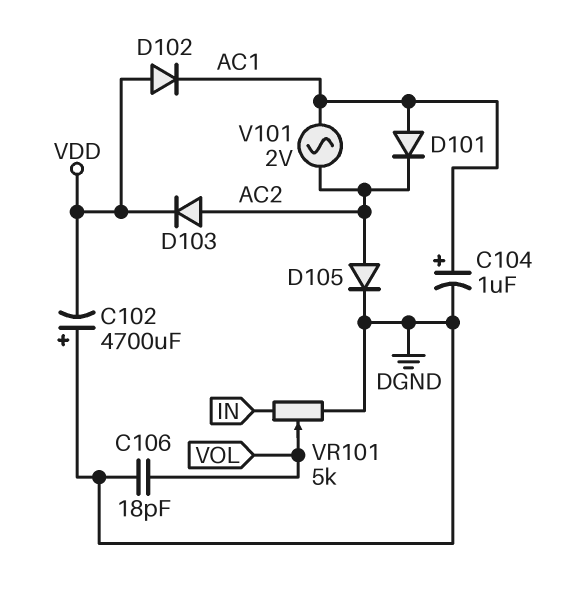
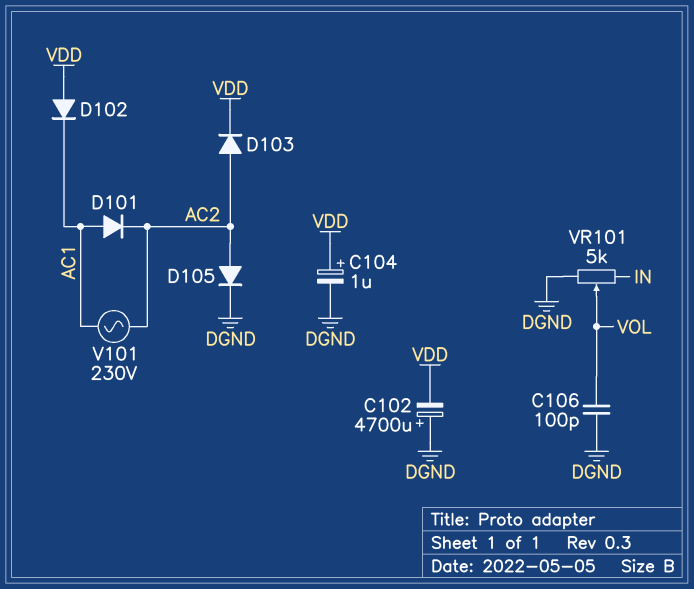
C104: 1uF (plus AC1, minus DGND) -> 1uF (plus VDD, minus DGND)
C106: 18pF (DGND, VOL) -> 100pF (DGND, VOL)
V101: AC 2V (AC1, AC2) -> AC 230V (AC1, AC2)

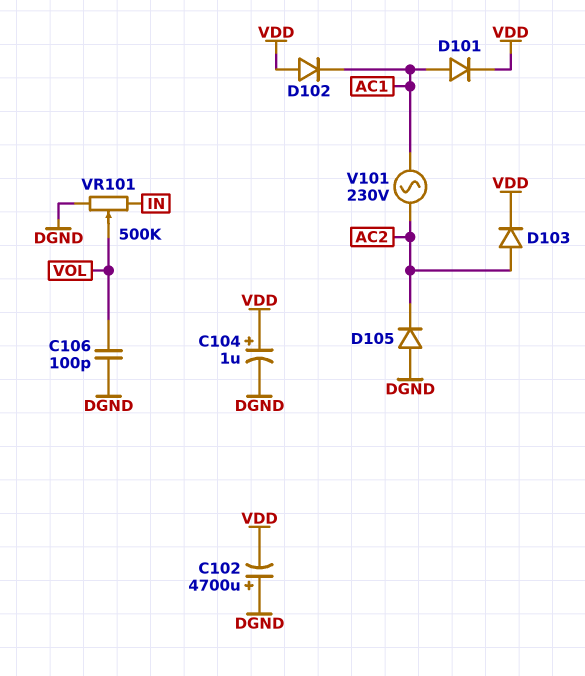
D101: diode (A AC1, K AC2) -> diode (A AC1, K VDD)
D105: diode (A AC2, K DGND) -> diode (A DGND, K AC2)
VR101: 5k (DGND, IN, wiper VOL) -> 500k (DGND, IN, wiper VOL)

